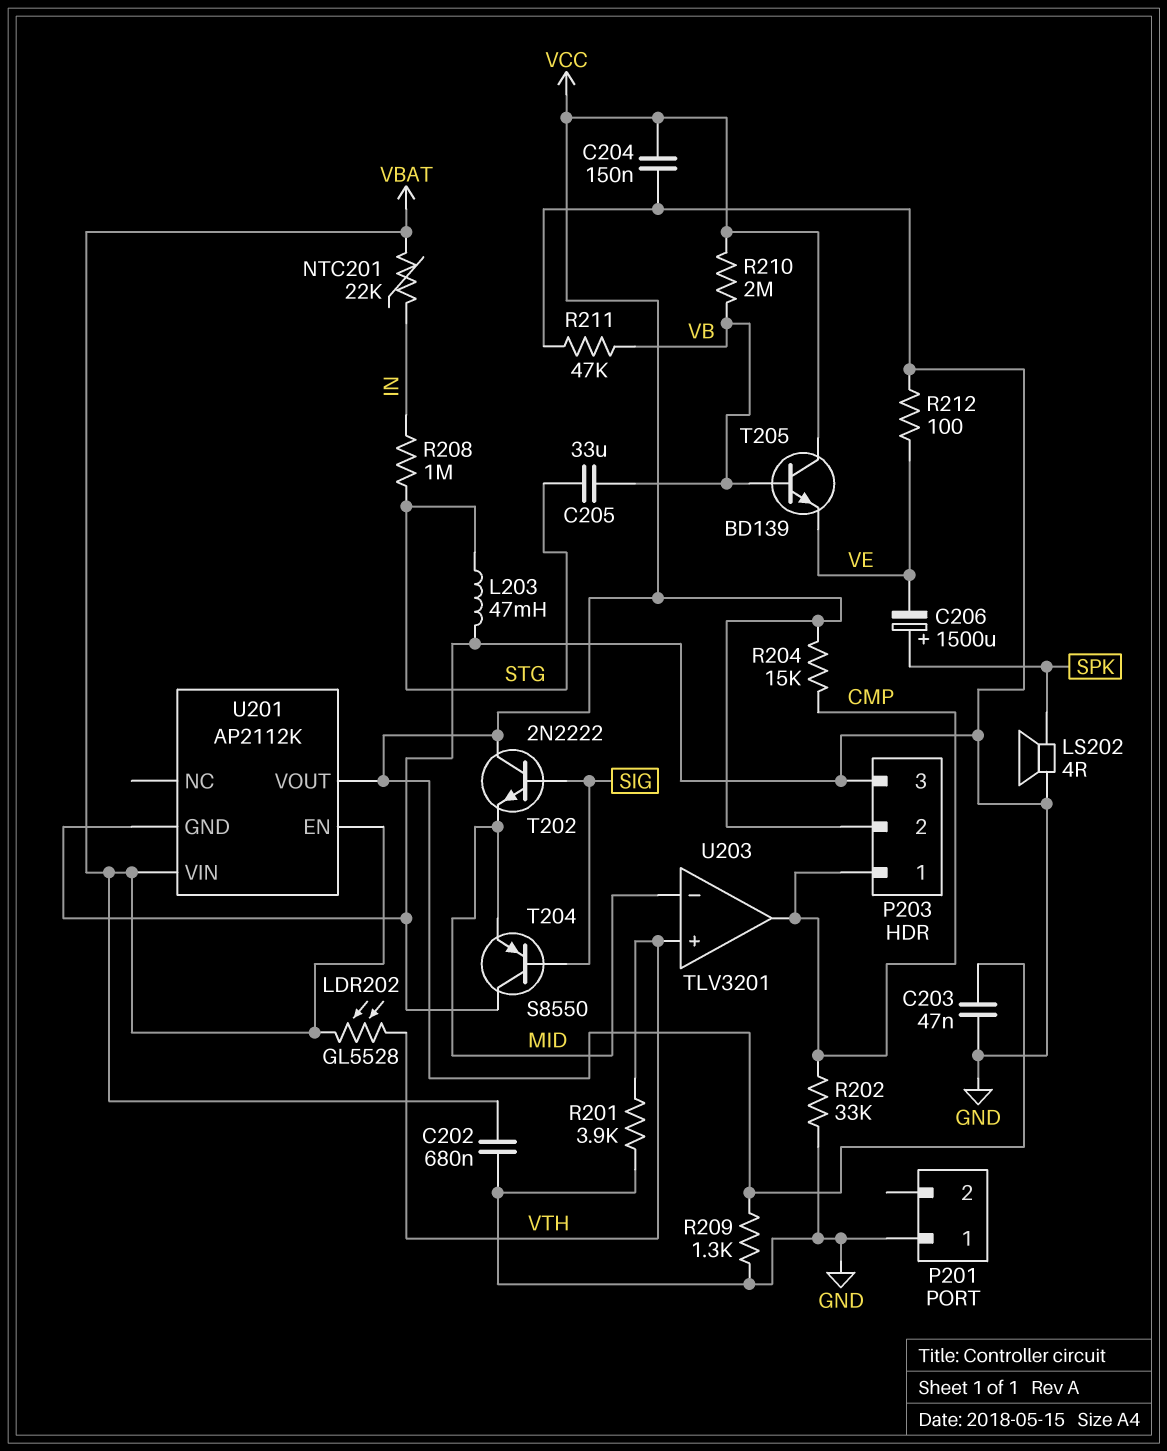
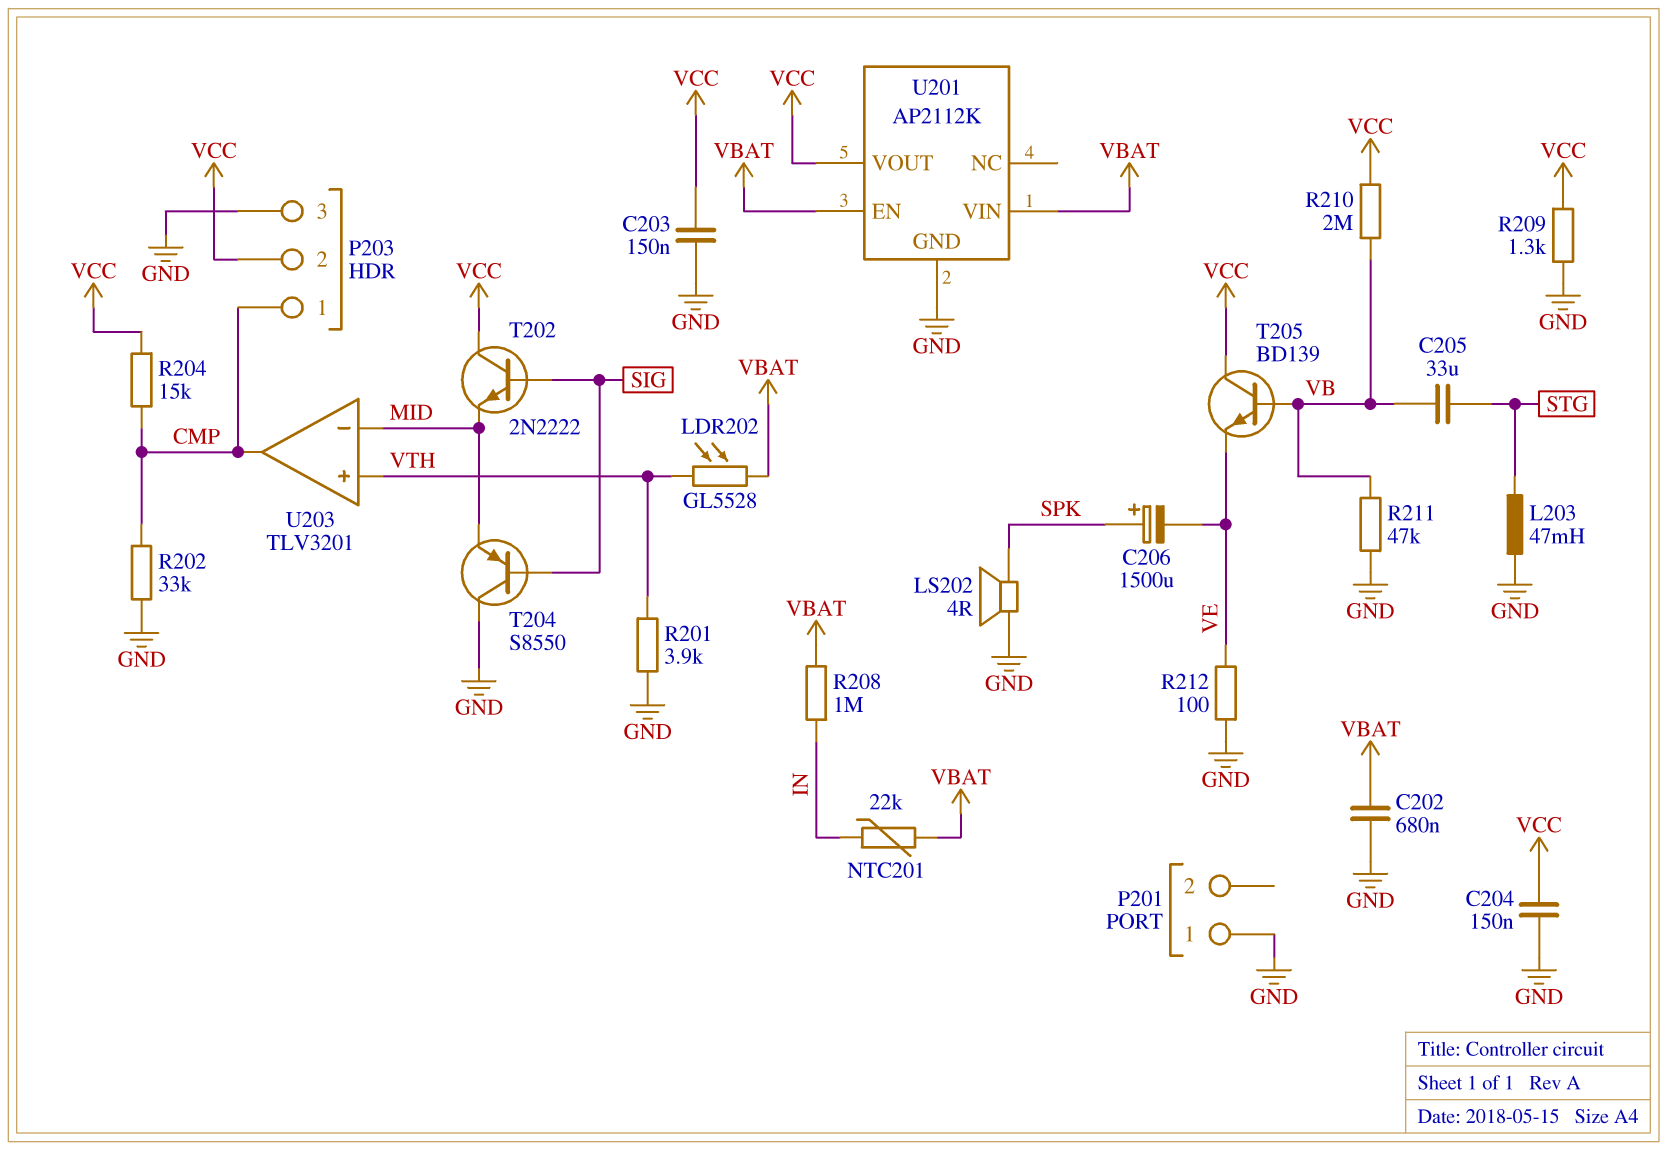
C203: 47nF (GND, VCC) -> 150nF (GND, VCC)
R208: 1M (IN, STG) -> 1M (IN, VBAT)

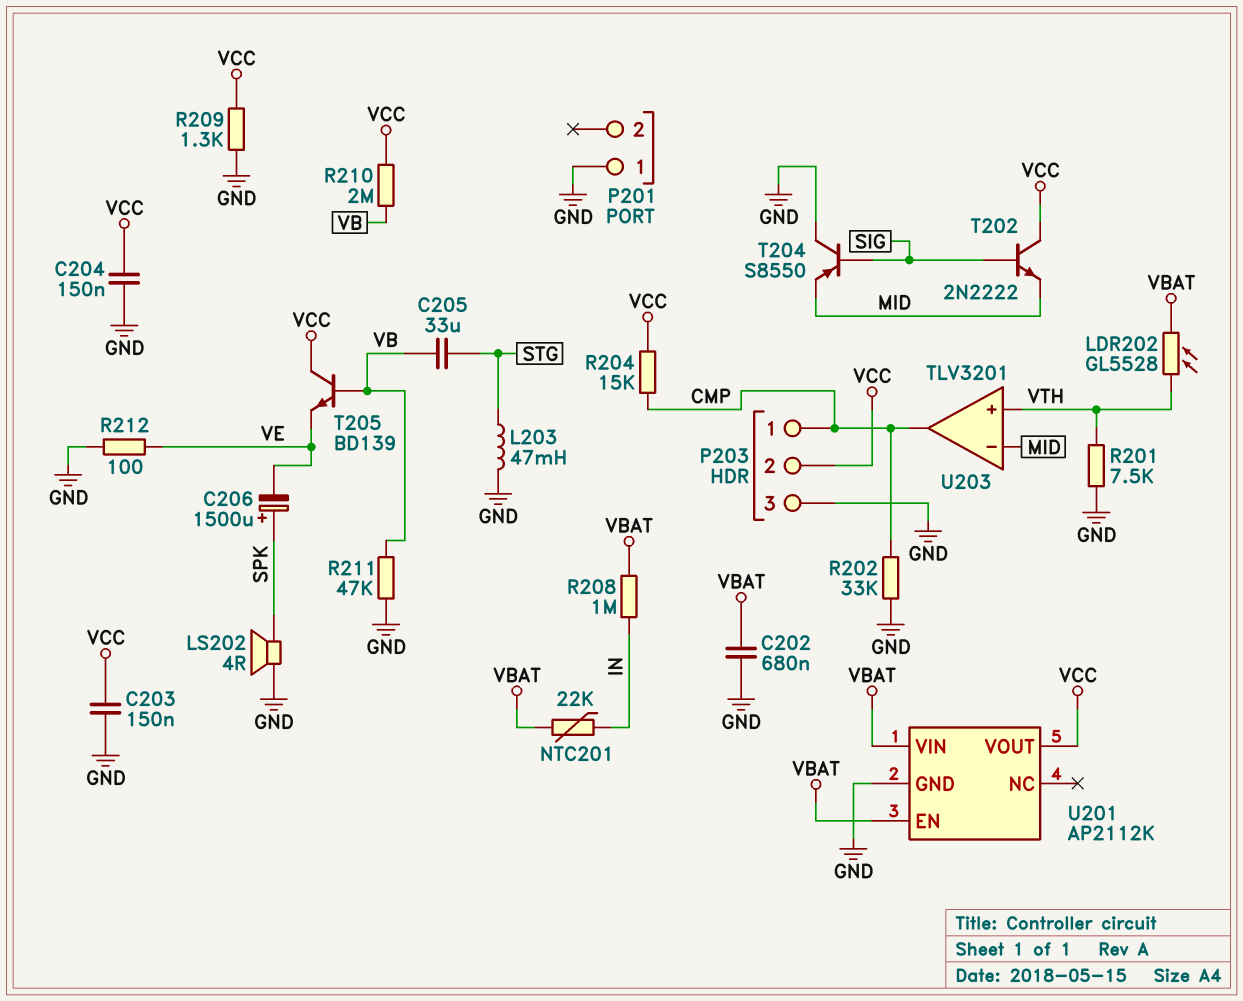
R201: 3.9k (GND, VTH) -> 7.5k (GND, VTH)

